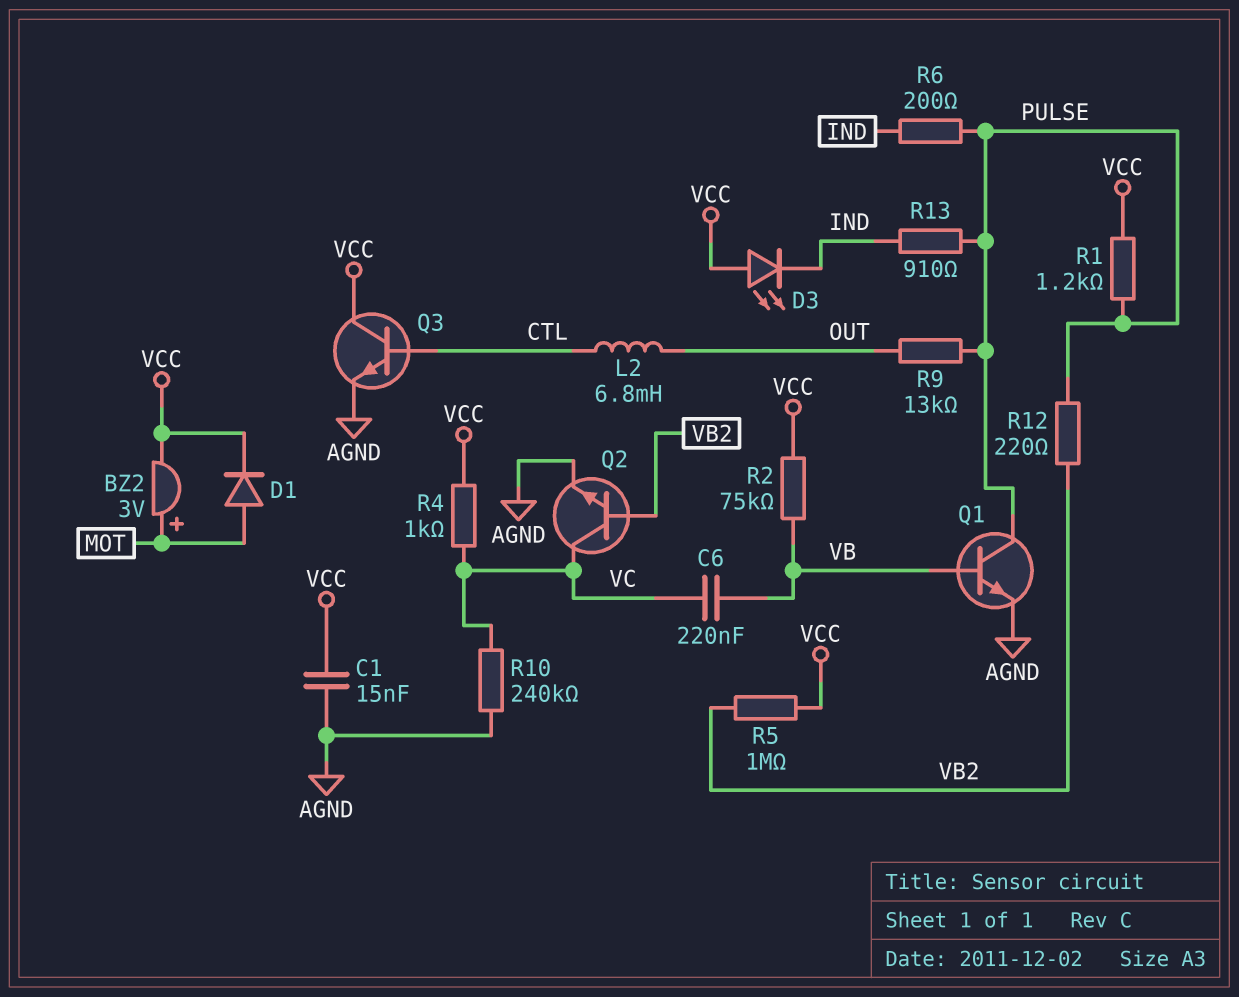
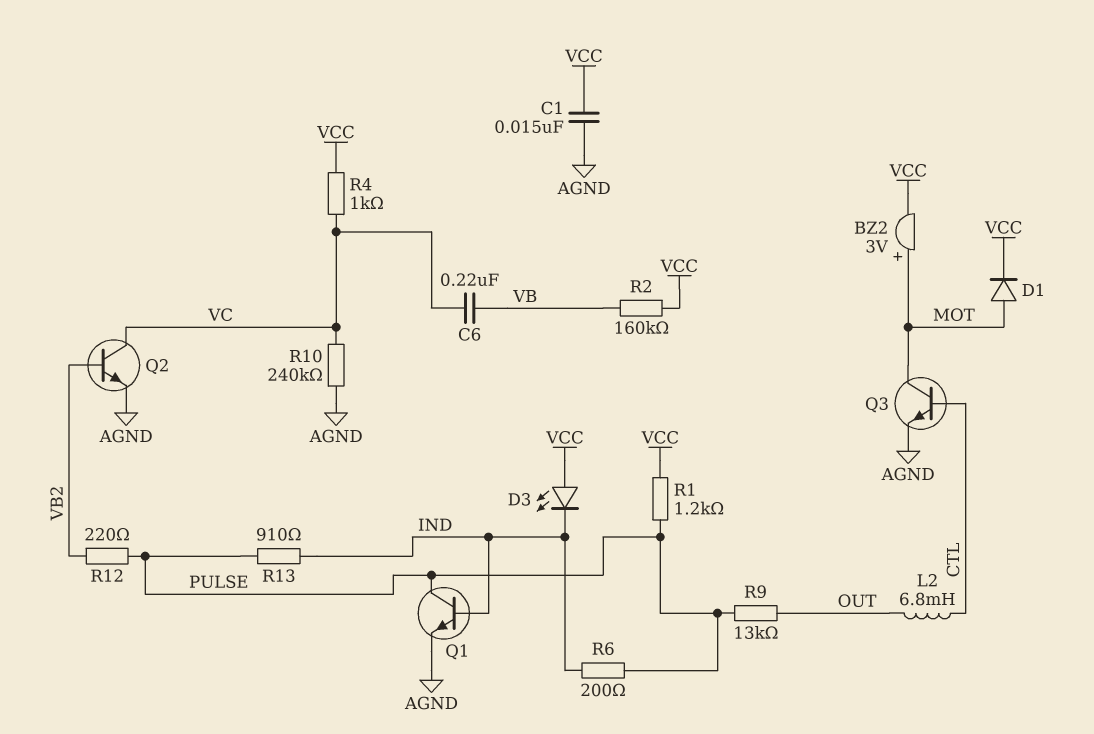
Q1: NPN (B VB, C PULSE, E AGND) -> NPN (B IND, C PULSE, E AGND)
Q3: NPN (B CTL, C VCC, E AGND) -> NPN (B CTL, C MOT, E AGND)
R2: 75k (VB, VCC) -> 160k (VB, VCC)
R5: 1M (VB2, VCC) -> none

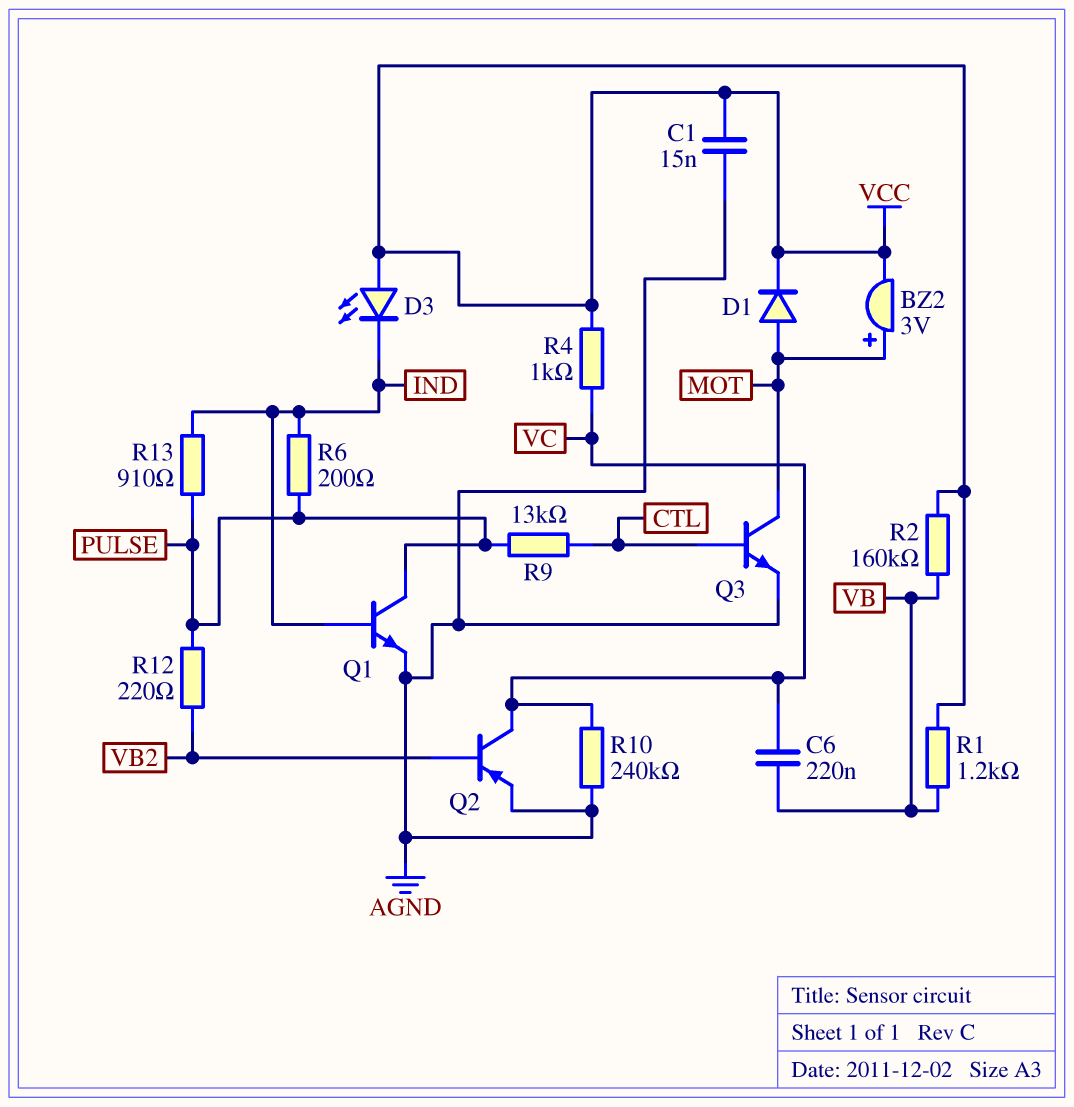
L2: 6.8mH (CTL, OUT) -> none
Q2: NPN (B VB2, C VC, E AGND) -> PNP (B VB2, C VC, E AGND)
R1: 1.2k (PULSE, VCC) -> 1.2k (VB, VCC)
R9: 13k (OUT, PULSE) -> 13k (CTL, PULSE)

